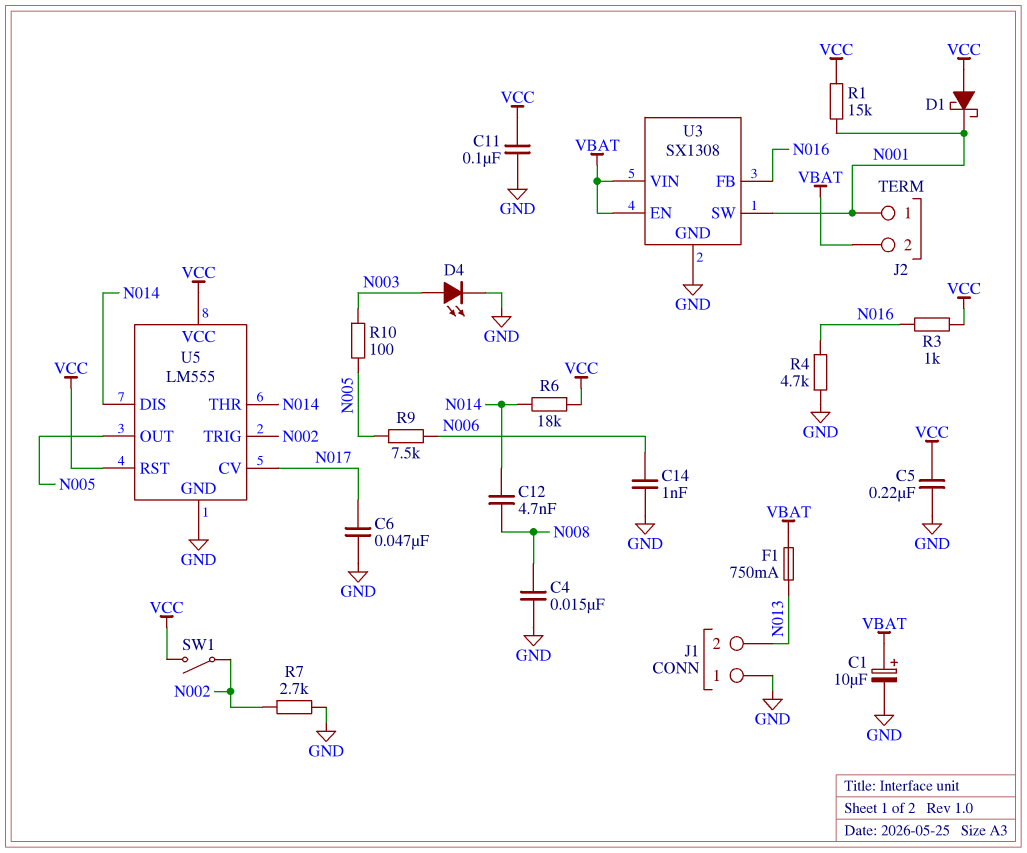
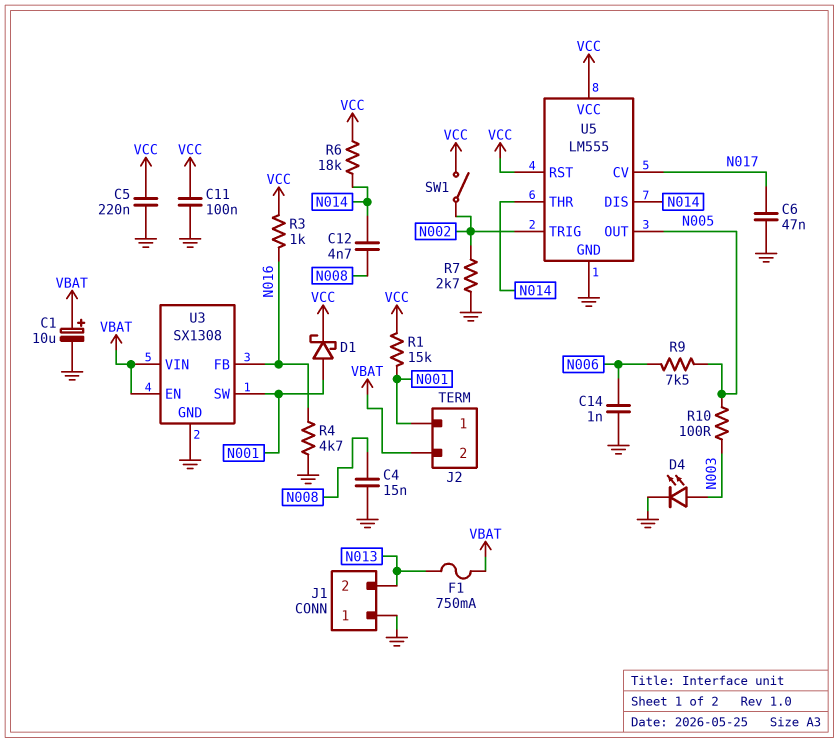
D1: schottky (A VCC, K N001) -> schottky (A N001, K VCC)

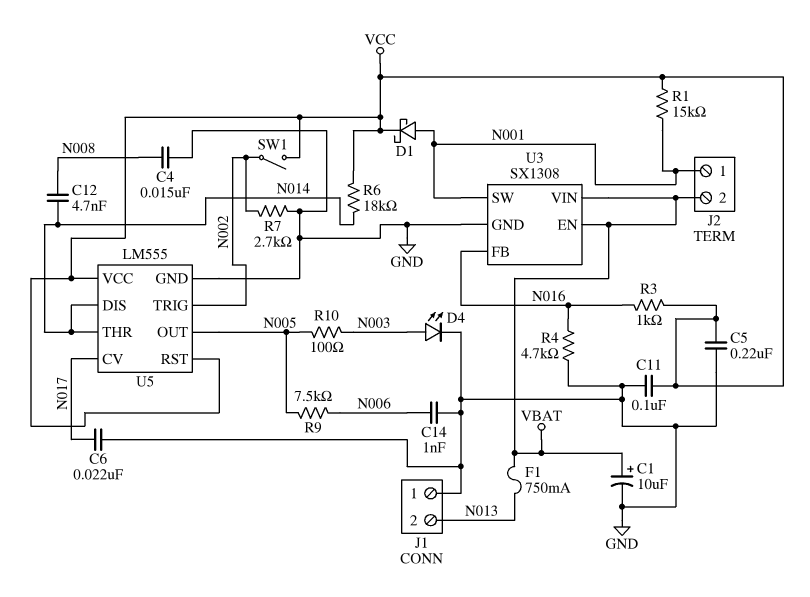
C6: 47nF (GND, N017) -> 22nF (GND, N017)

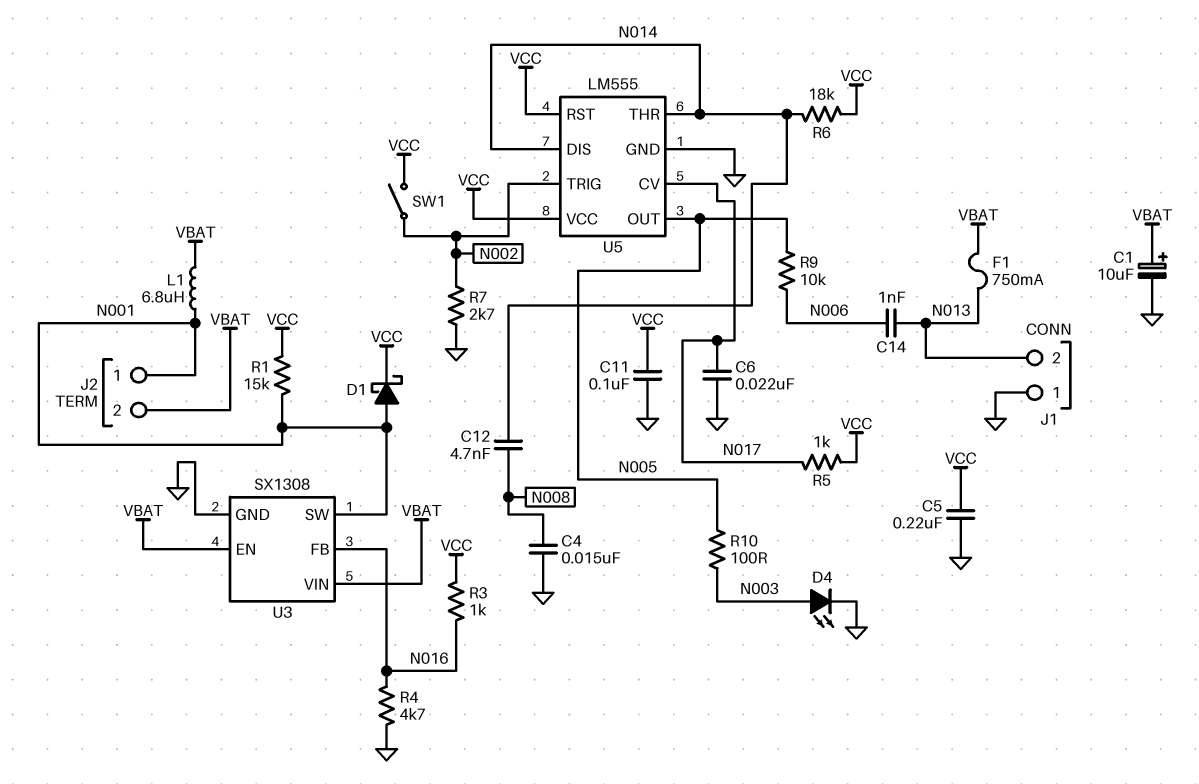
C14: 1nF (GND, N006) -> 1nF (N006, N013)
L1: none -> 6.8uH (N001, VBAT)
R5: none -> 1k (N017, VCC)
R9: 7.5k (N005, N006) -> 10k (N005, N006)

